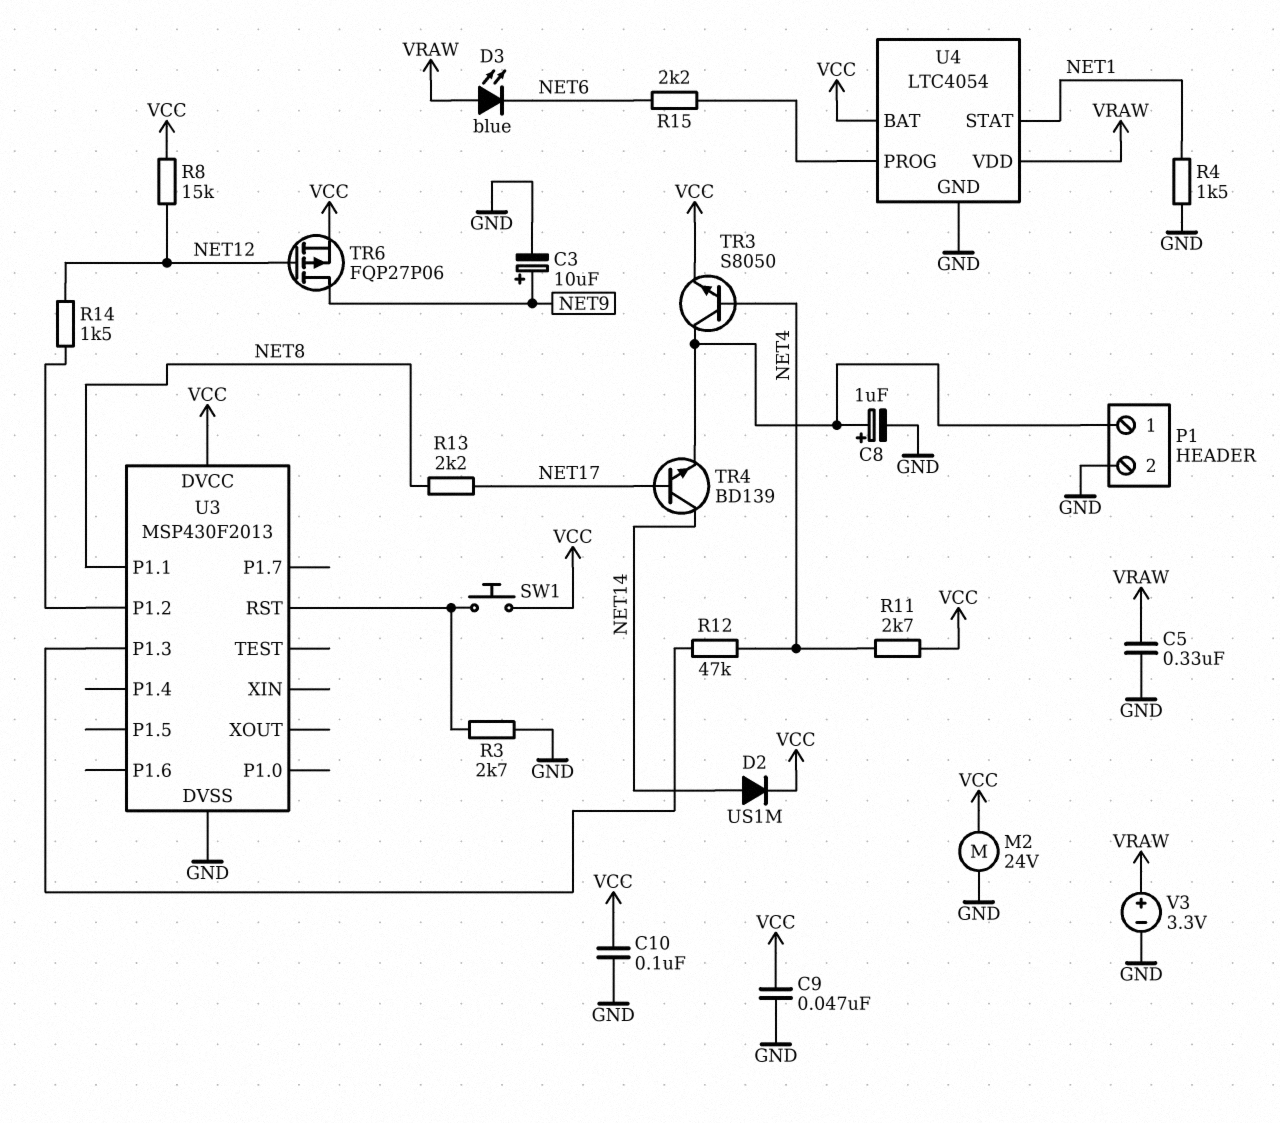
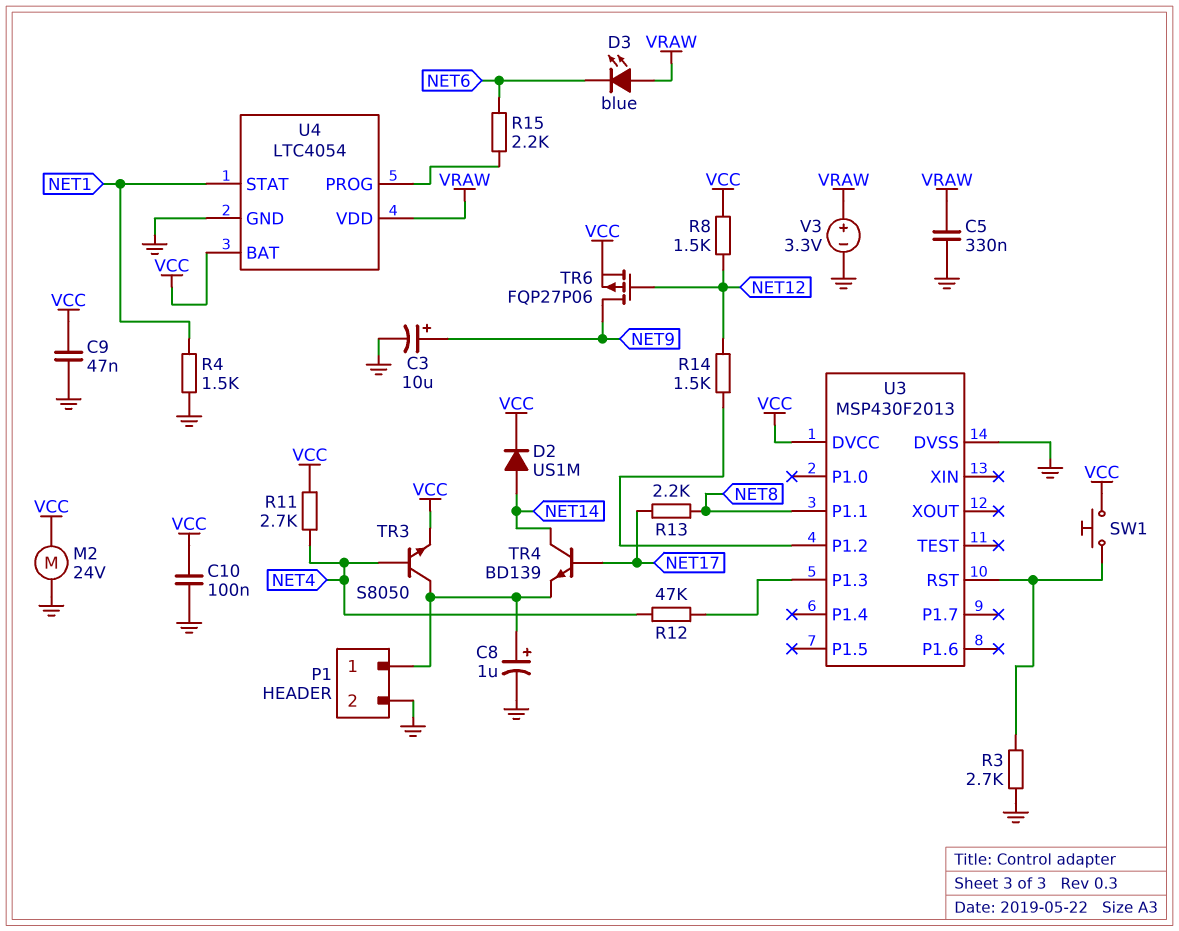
R8: 15k (NET12, VCC) -> 1.5k (NET12, VCC)

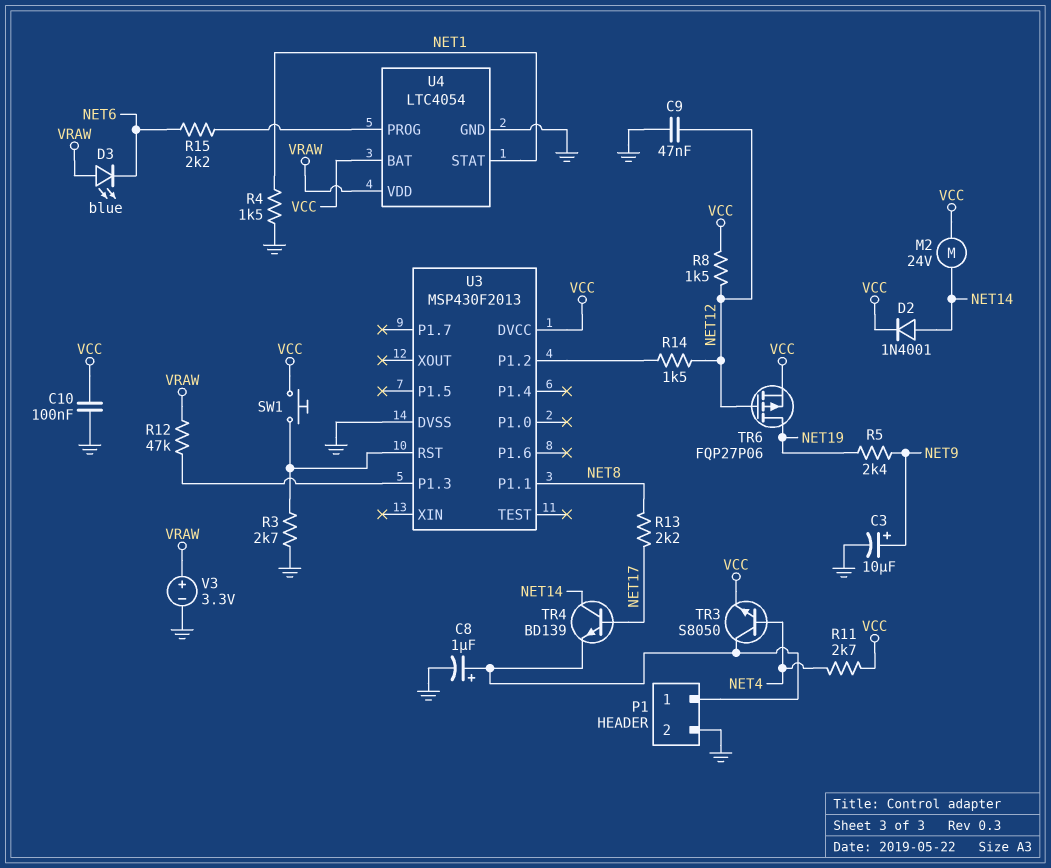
C5: 330nF (GND, VRAW) -> none
C9: 47nF (GND, VCC) -> 47nF (GND, NET12)
D2: diode US1M (A NET14, K VCC) -> diode 1N4001 (A NET14, K VCC)
M2: motor 24V (GND, VCC) -> motor 24V (NET14, VCC)
R5: none -> 2.4k (NET9, NET19)
R12: 47k (NET4, U3/P1.3) -> 47k (U3/P1.3, VRAW)
TR6: PMOS FQP27P06 (G NET12, D NET9, S VCC) -> PMOS FQP27P06 (G NET12, D NET19, S VCC)

